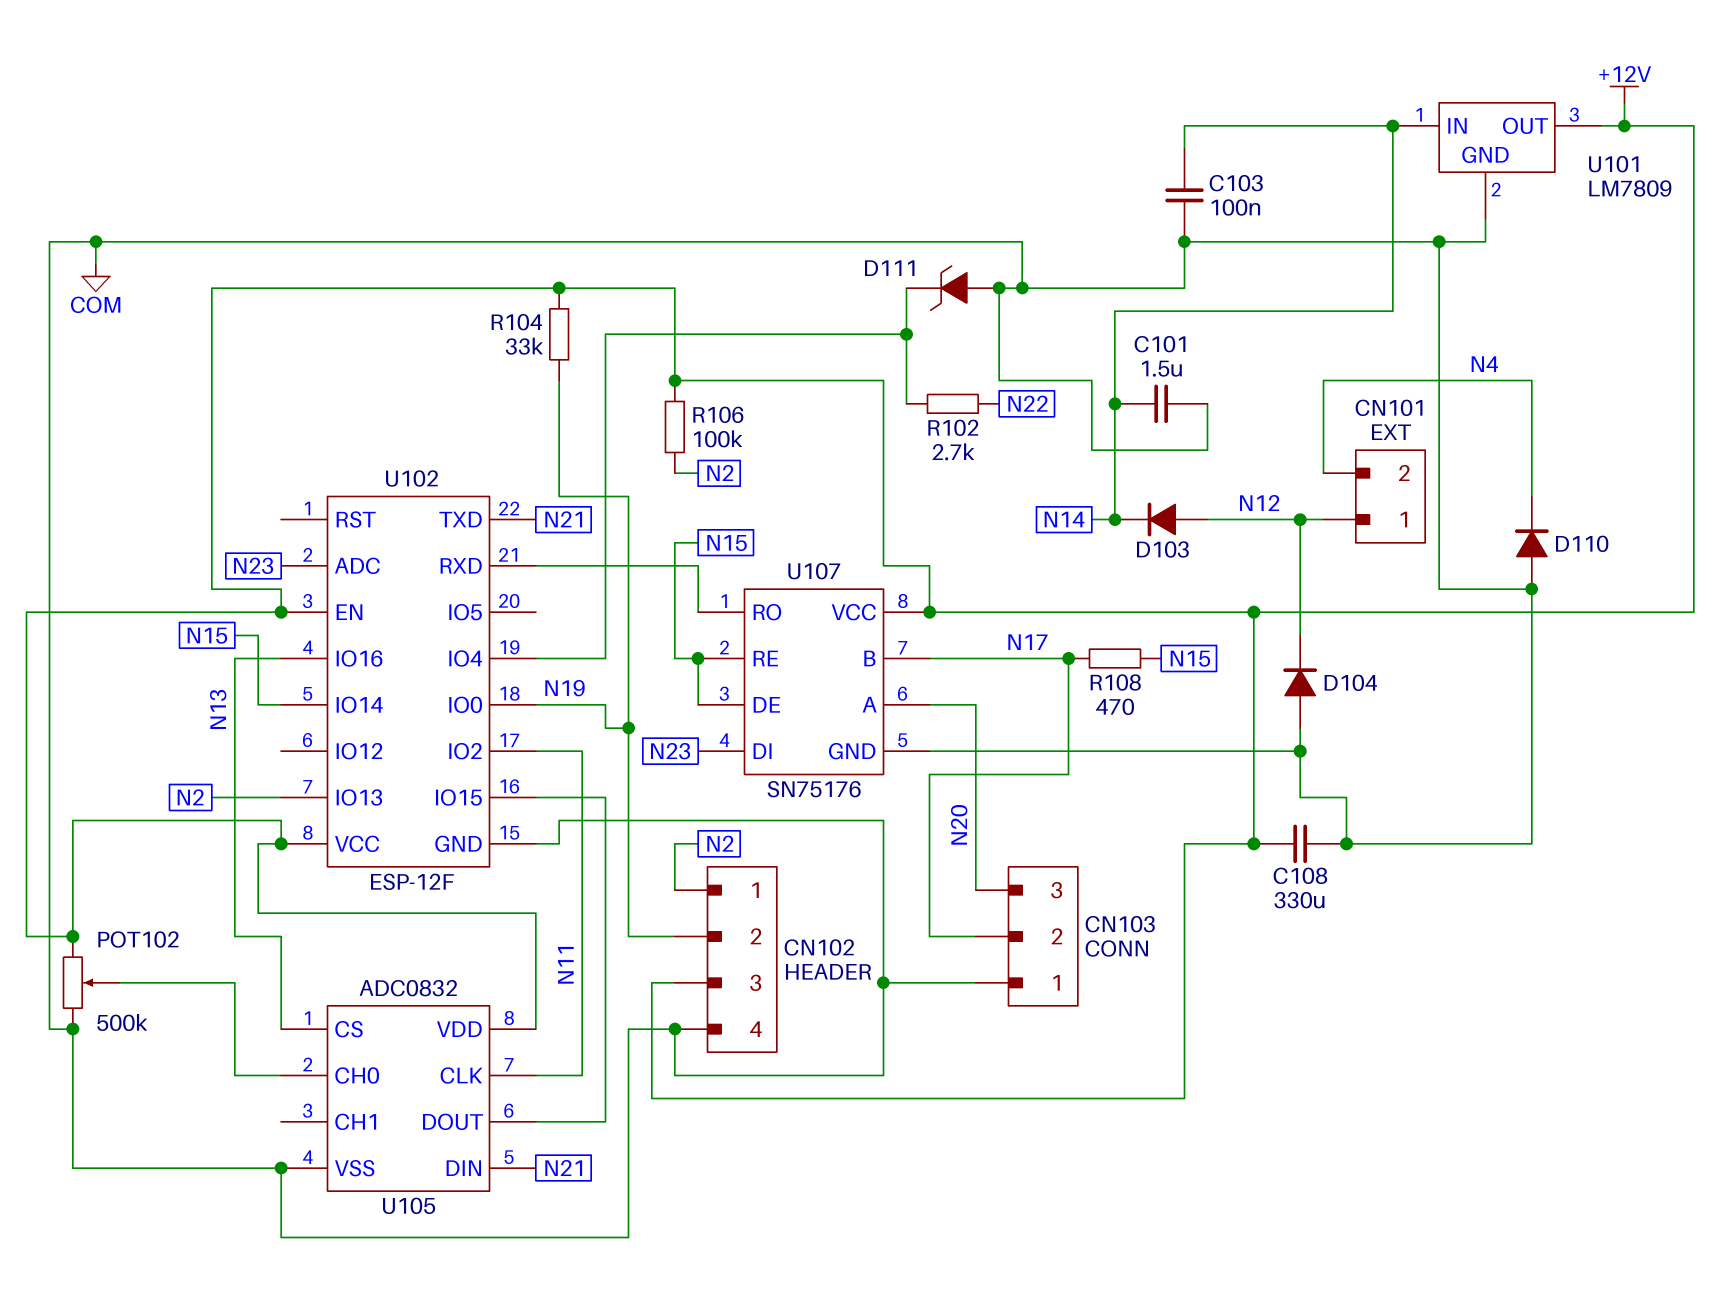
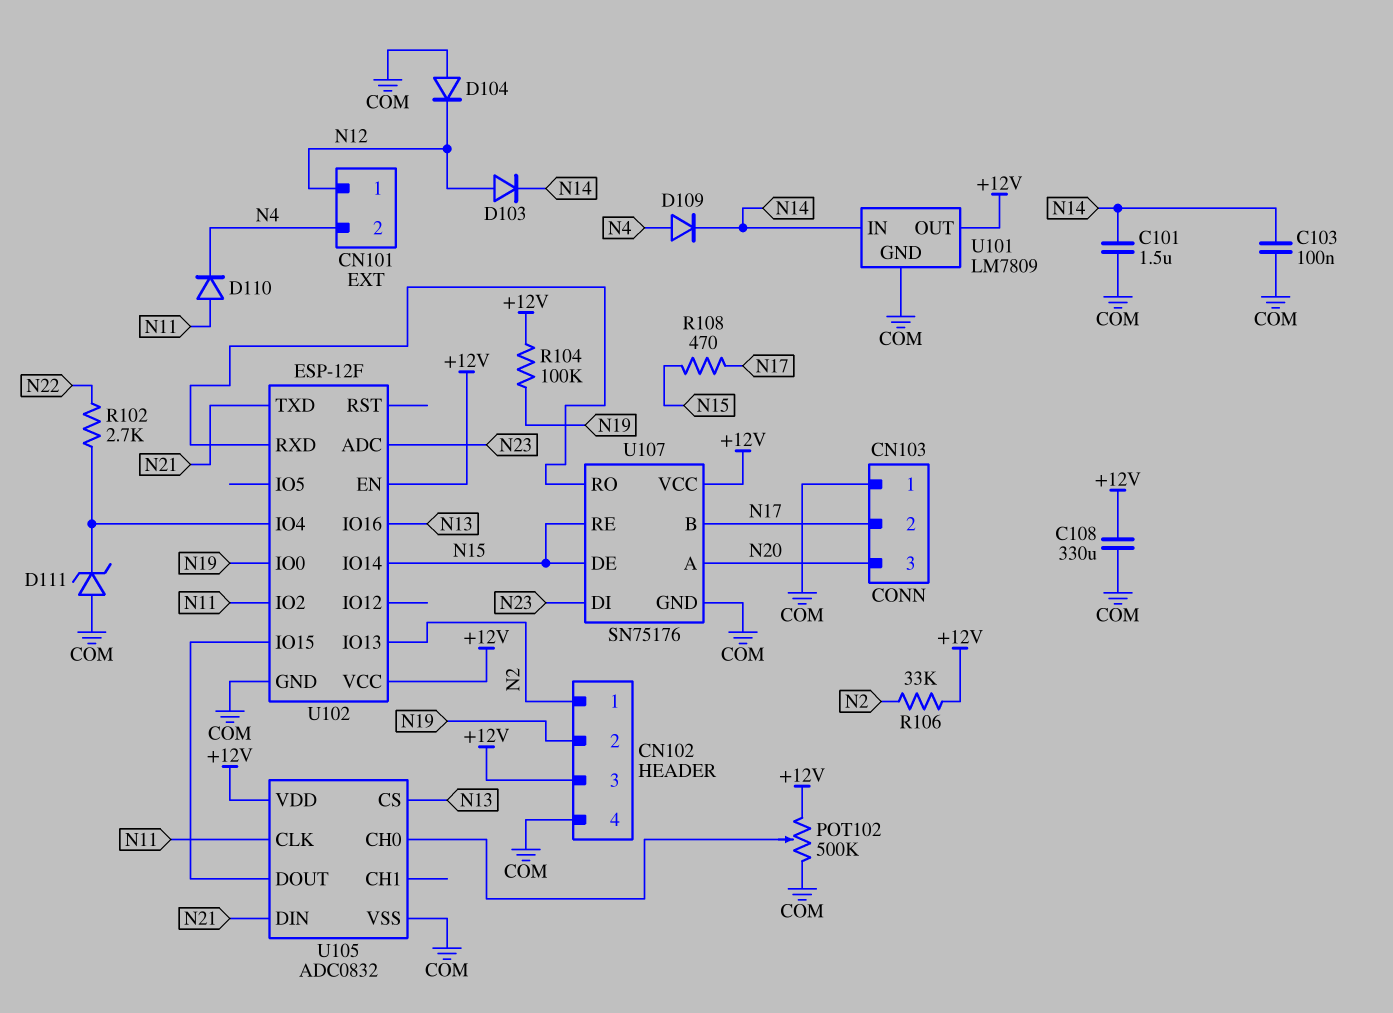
D109: none -> diode (A N4, K N14)
D110: diode (A COM, K N4) -> diode (A N11, K N4)
R104: 33k (+12V, N19) -> 100k (+12V, N19)
R106: 100k (+12V, N2) -> 33k (+12V, N2)

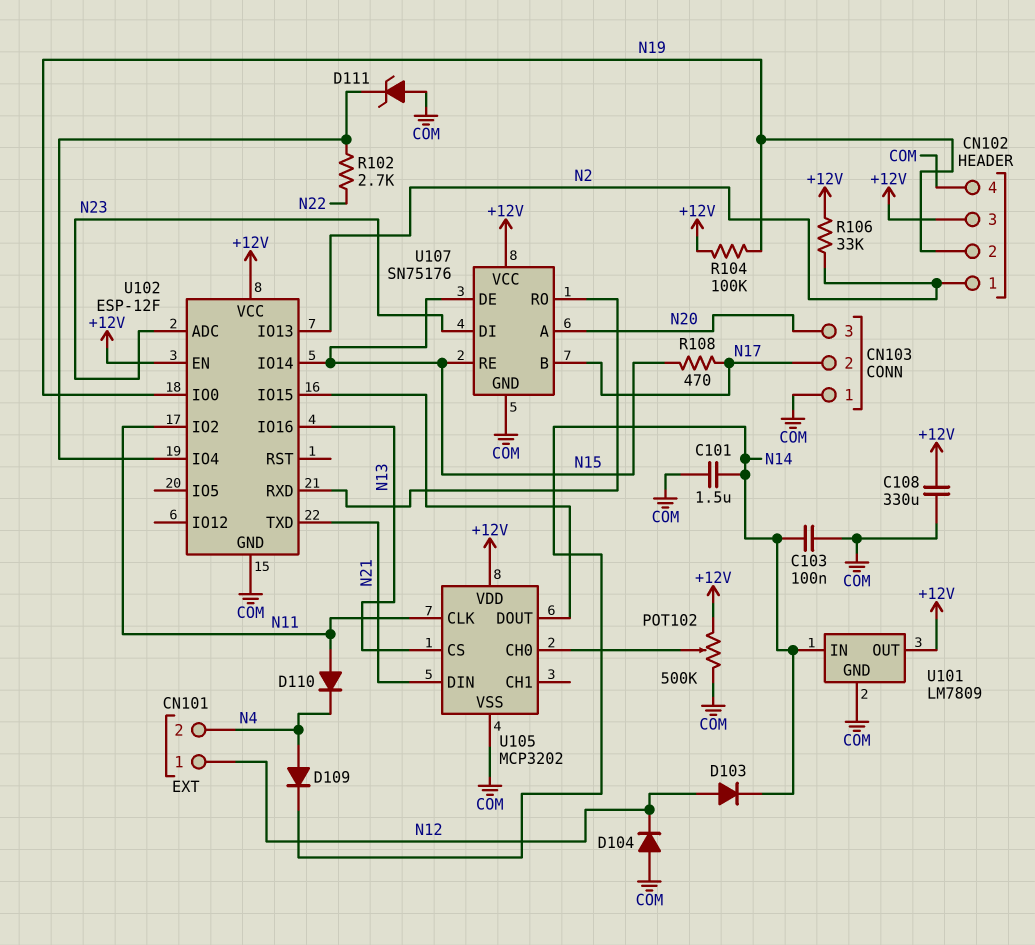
U105: ADC0832 -> MCP3202

